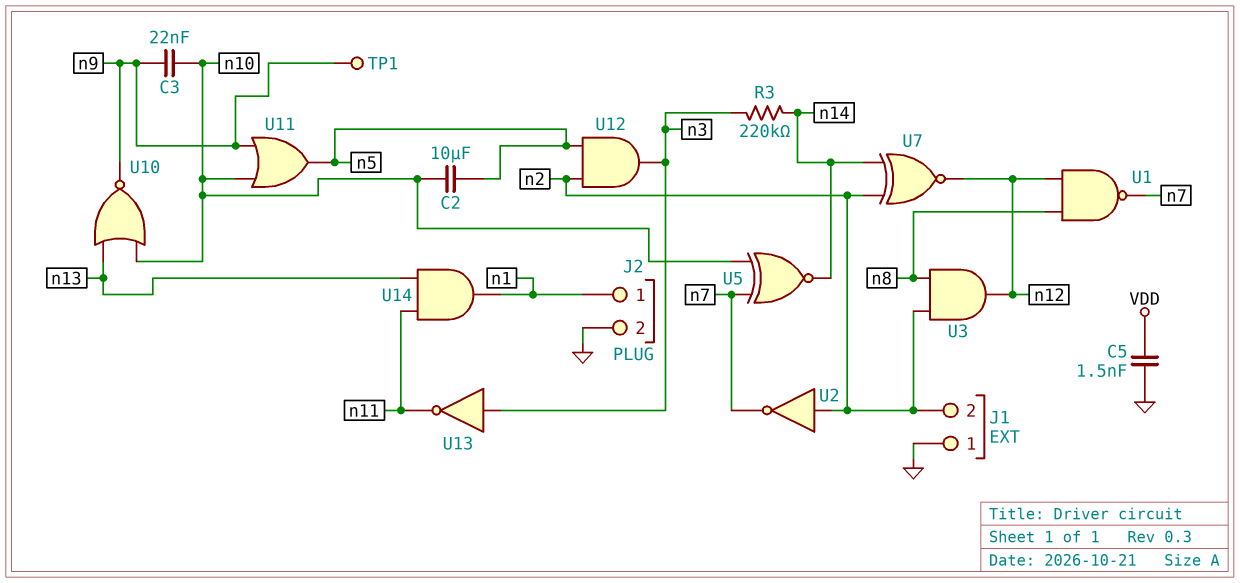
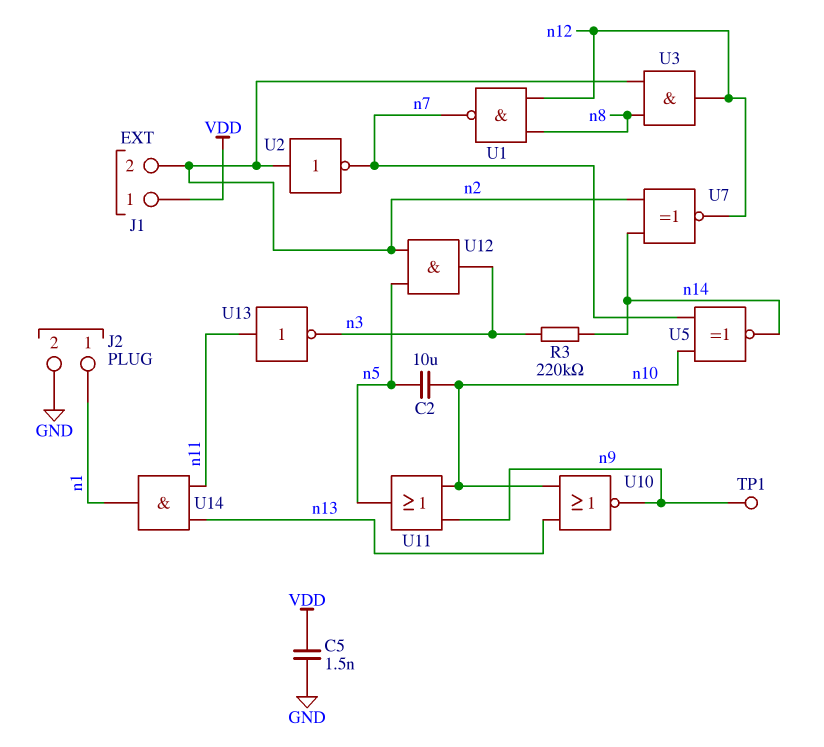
C3: 22nF (n9, n10) -> none
J1 pin 1: GND -> VDD
U13: NOT (in n3, out n11) -> NOT (in n11, out n3)

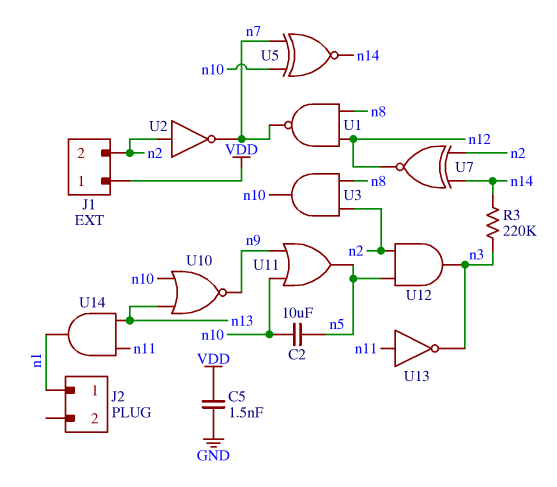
J2 pin 2: GND -> none
TP1: test point (n9) -> none
U3: AND (in n2, in n8, out n12) -> AND (in n2, in n8, out n10)

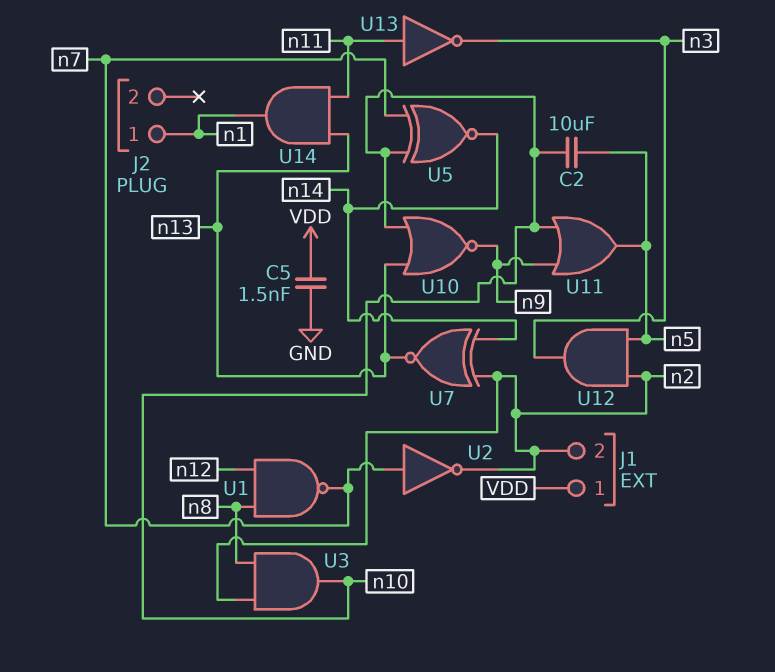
R3: 220k (n3, n14) -> none
U2: NOT (in n2, out n7) -> NOT (in n7, out n2)
U7: XNOR (in n2, in n14, out n12) -> XNOR (in n2, in n14, out n13)

